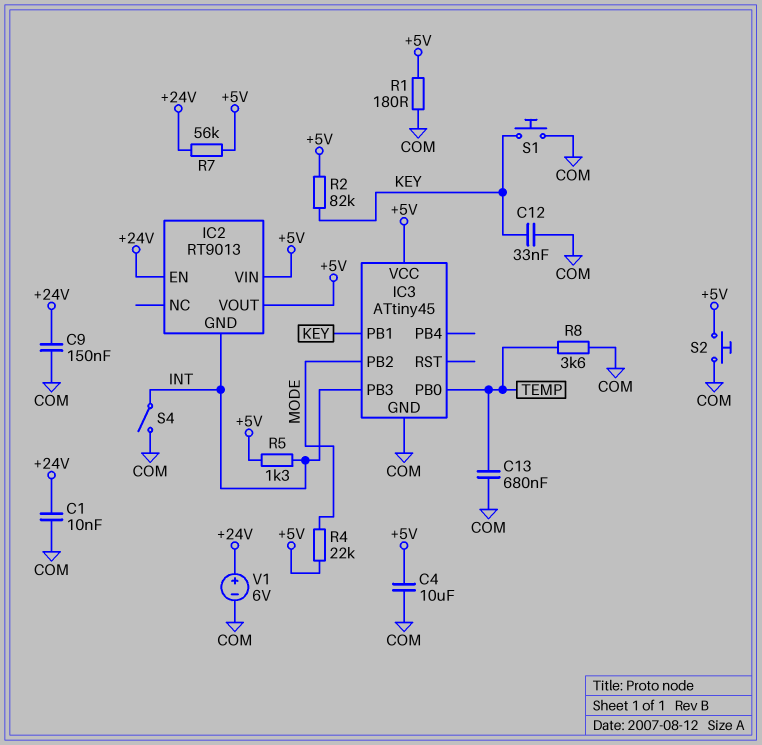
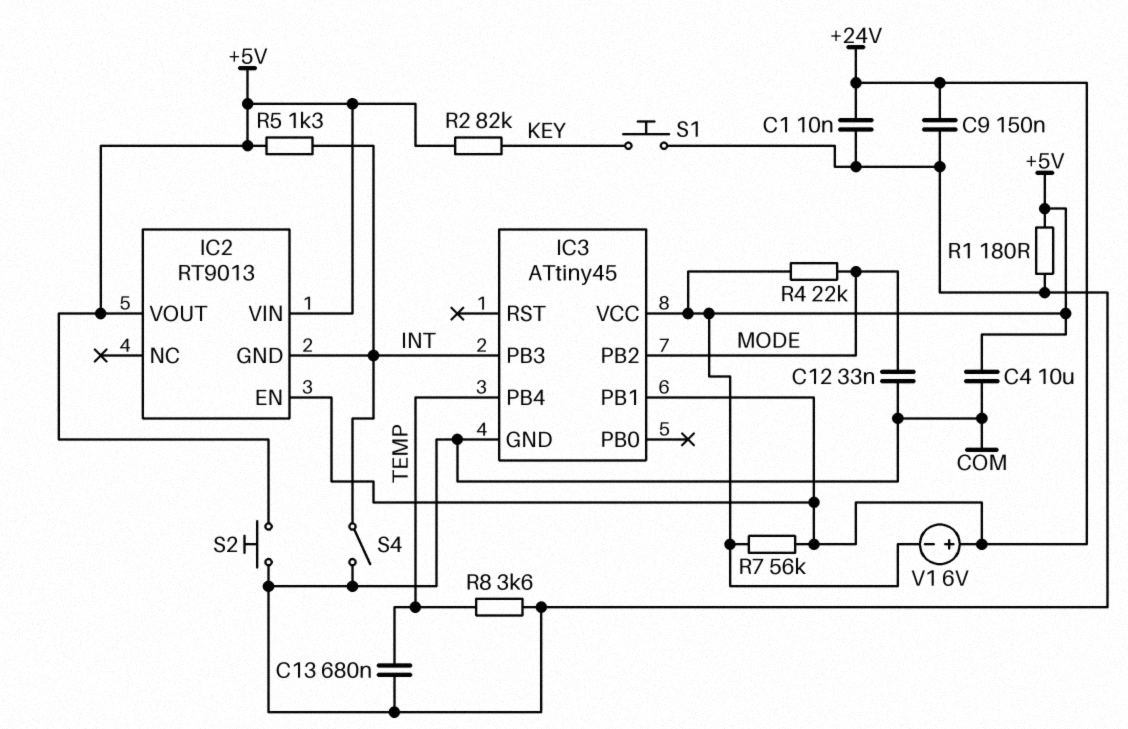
C12: 33nF (COM, KEY) -> 33nF (COM, MODE)
IC3 pin PB0: TEMP -> none
IC3 pin PB1: KEY -> +24V
IC3 pin PB4: none -> TEMP
V1: 6V (plus +24V, minus COM) -> 6V (plus +24V, minus +5V)

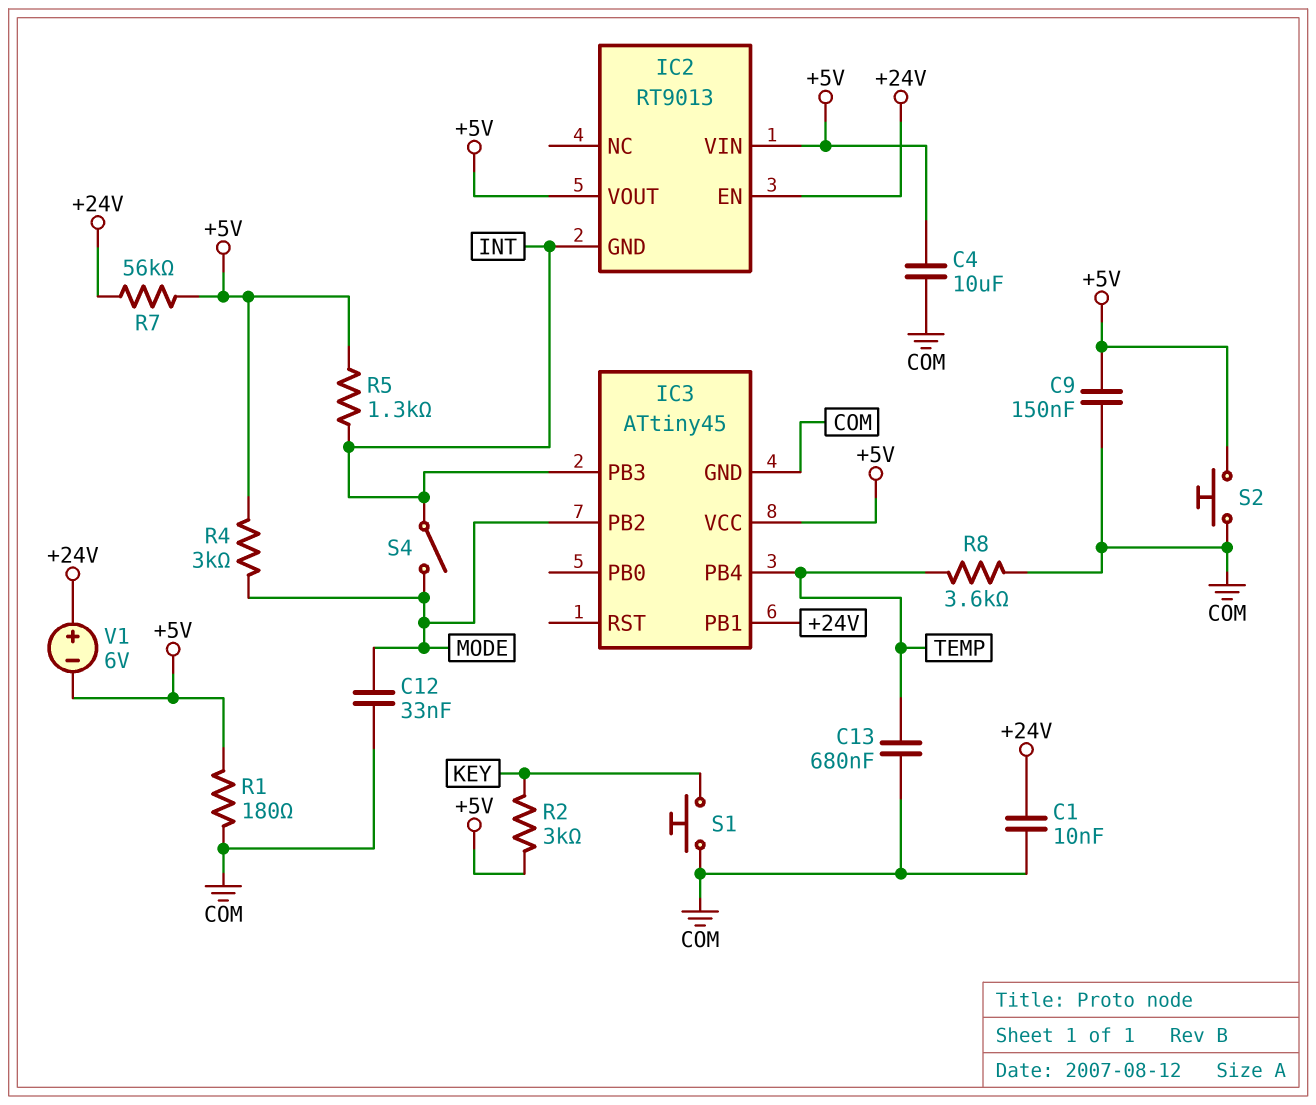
C9: 150nF (+24V, COM) -> 150nF (+5V, COM)
R2: 82k (+5V, KEY) -> 3k (+5V, KEY)
R4: 22k (+5V, MODE) -> 3k (+5V, MODE)
S4: switch (COM, INT) -> switch (INT, MODE)

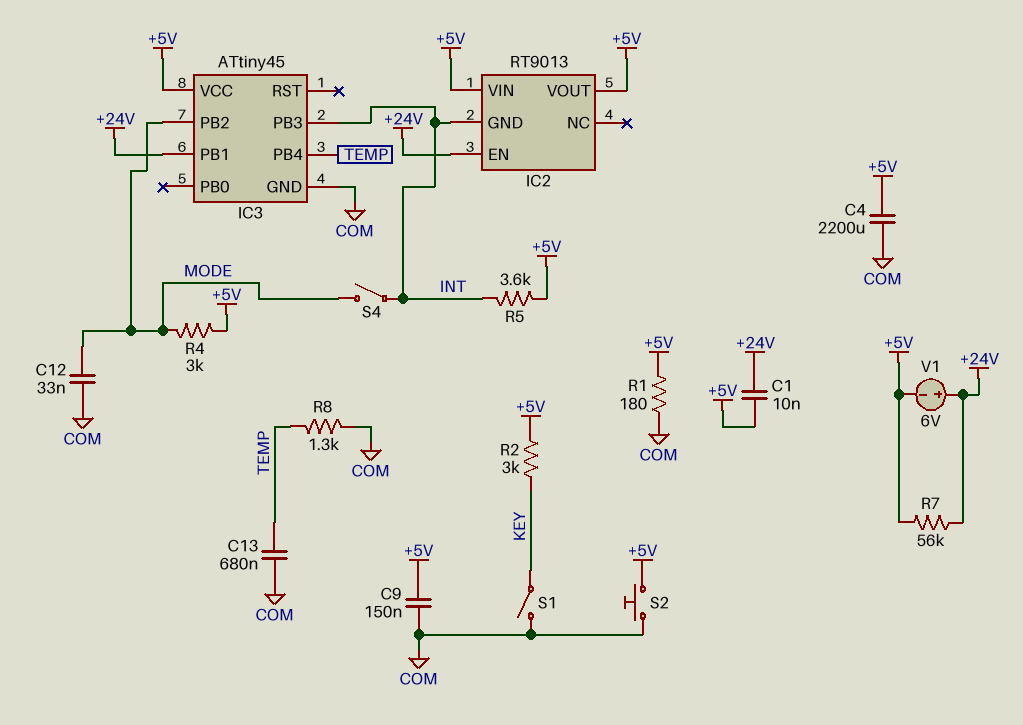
C1: 10nF (+24V, COM) -> 10nF (+5V, +24V)
C4: 10uF (+5V, COM) -> 2200uF (+5V, COM)
R5: 1.3k (+5V, INT) -> 3.6k (+5V, INT)
R8: 3.6k (COM, TEMP) -> 1.3k (COM, TEMP)
S1: button (COM, KEY) -> switch (COM, KEY)

